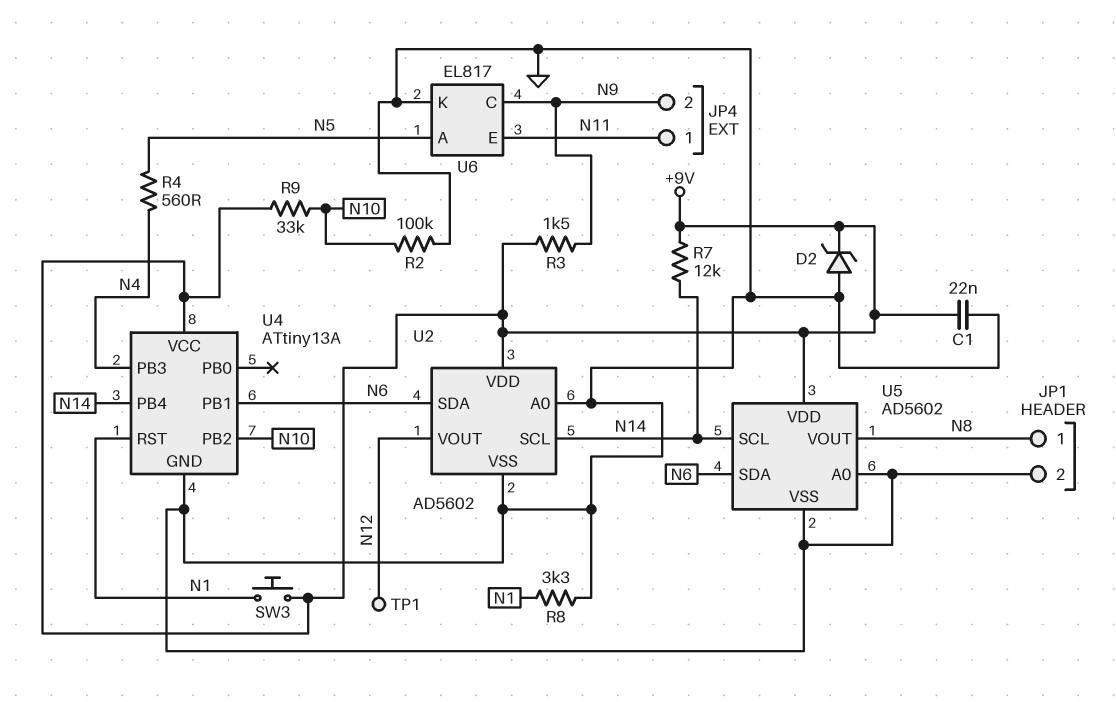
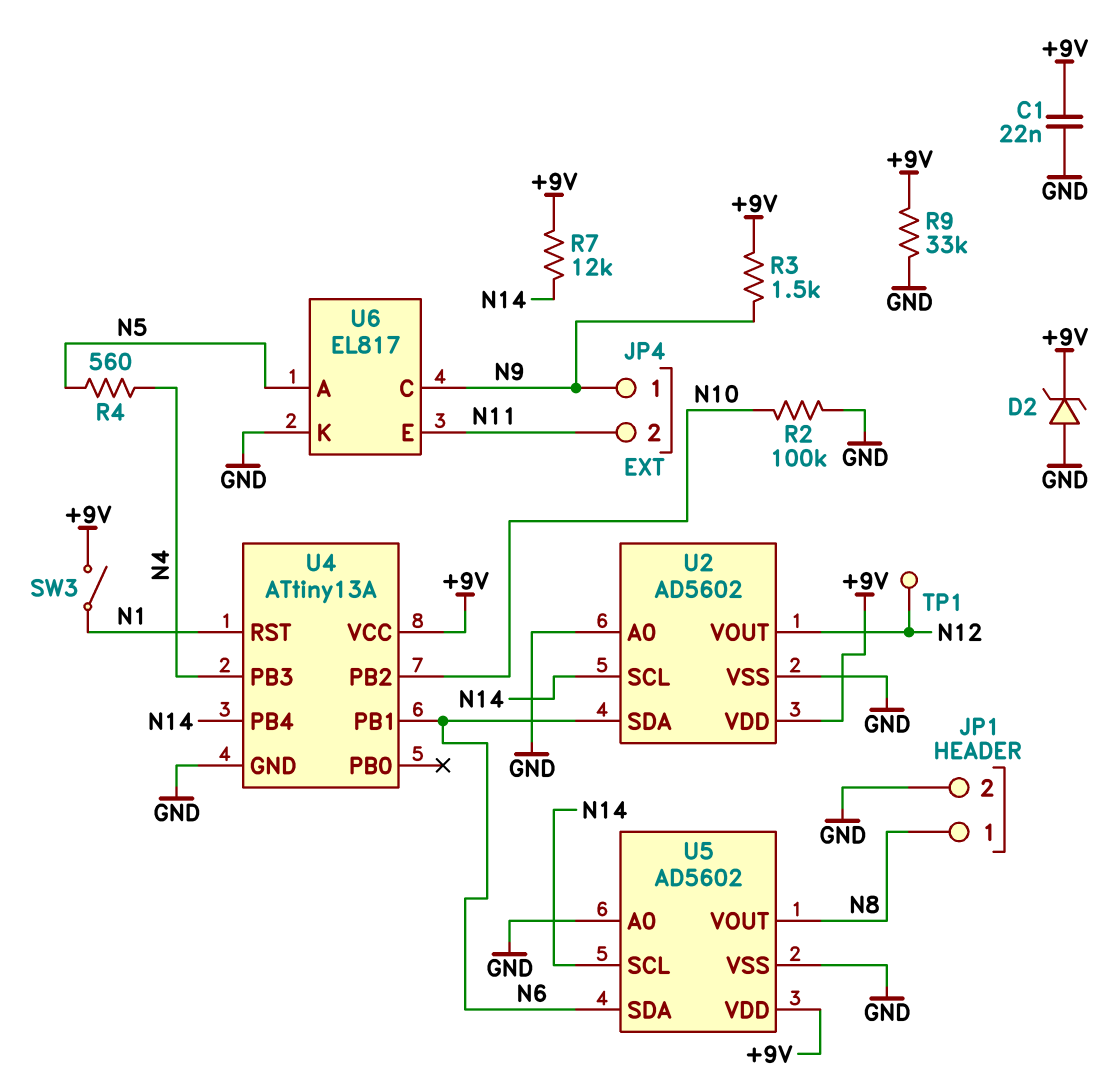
JP4 pin 1: N11 -> N9
JP4 pin 2: N9 -> N11
R8: 3.3k (GND, N1) -> none
R9: 33k (+9V, N10) -> 33k (+9V, GND)
SW3: button (+9V, N1) -> switch (+9V, N1)

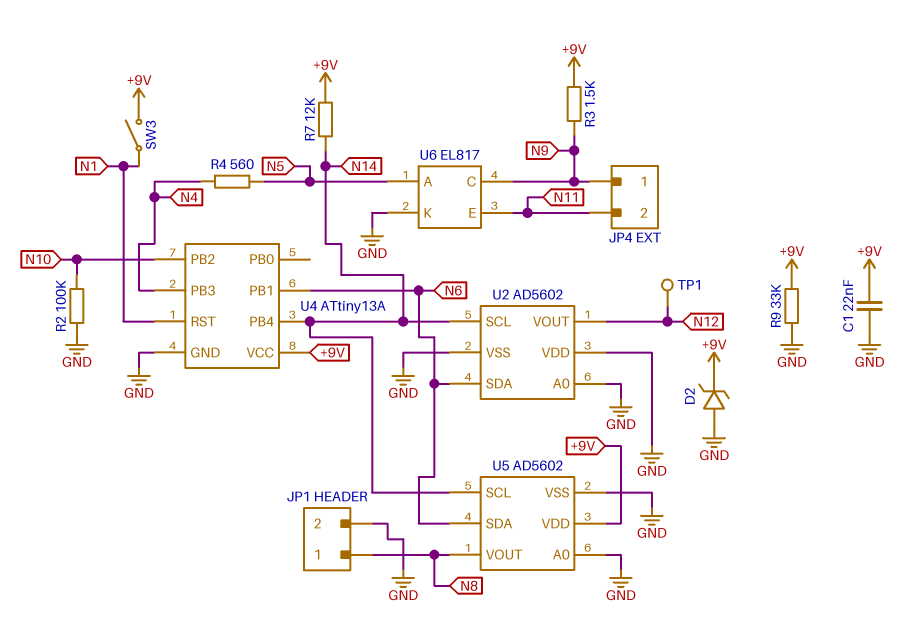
U2 pin VDD: +9V -> GND

